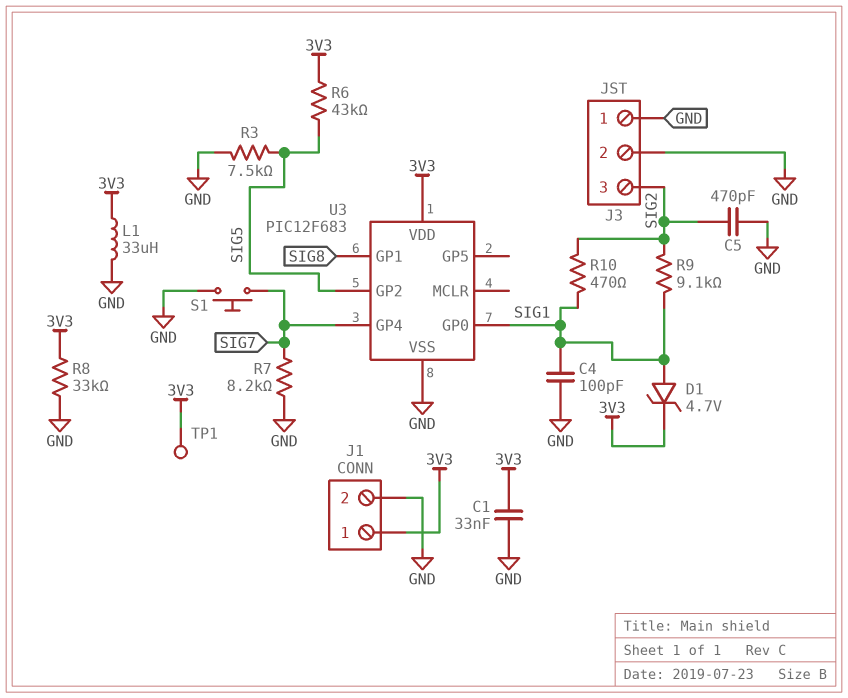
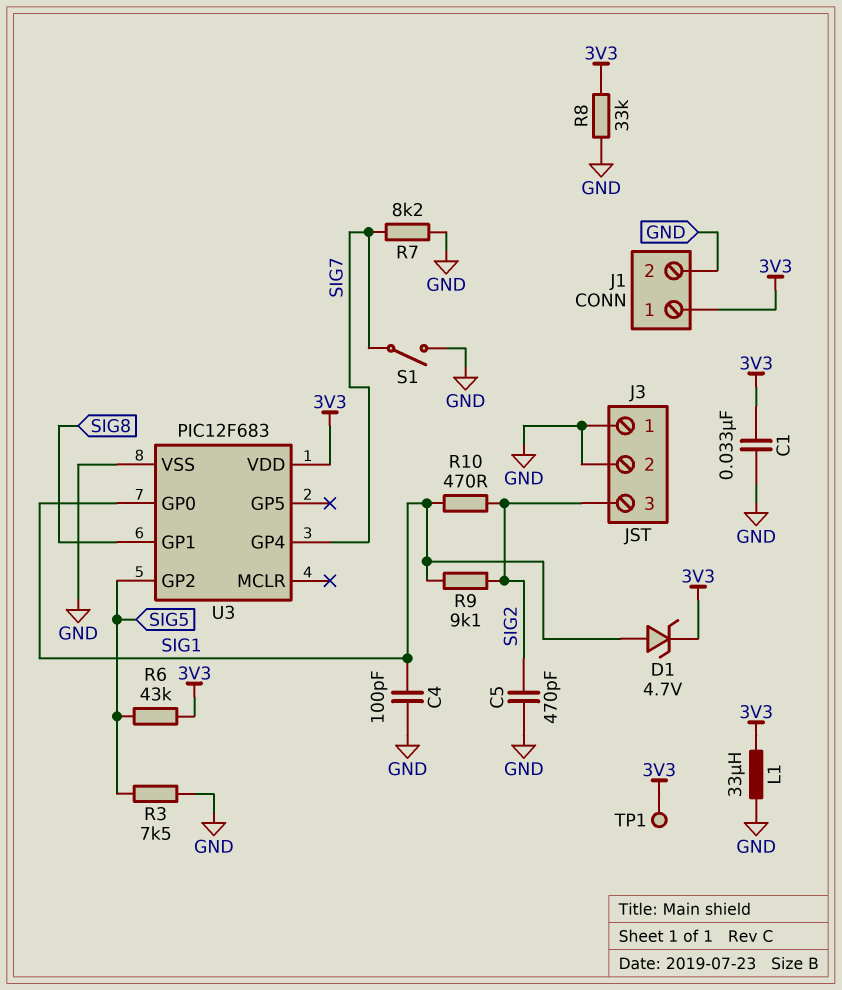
S1: button (GND, SIG7) -> switch (GND, SIG7)

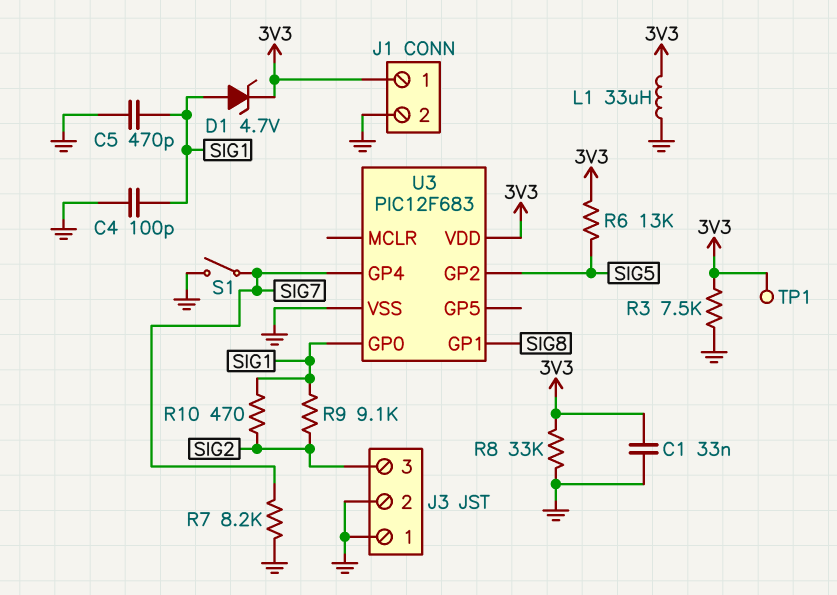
C5: 470pF (GND, SIG2) -> 470pF (GND, SIG1)
R3: 7.5k (GND, SIG5) -> 7.5k (3V3, GND)
R6: 43k (3V3, SIG5) -> 13k (3V3, SIG5)

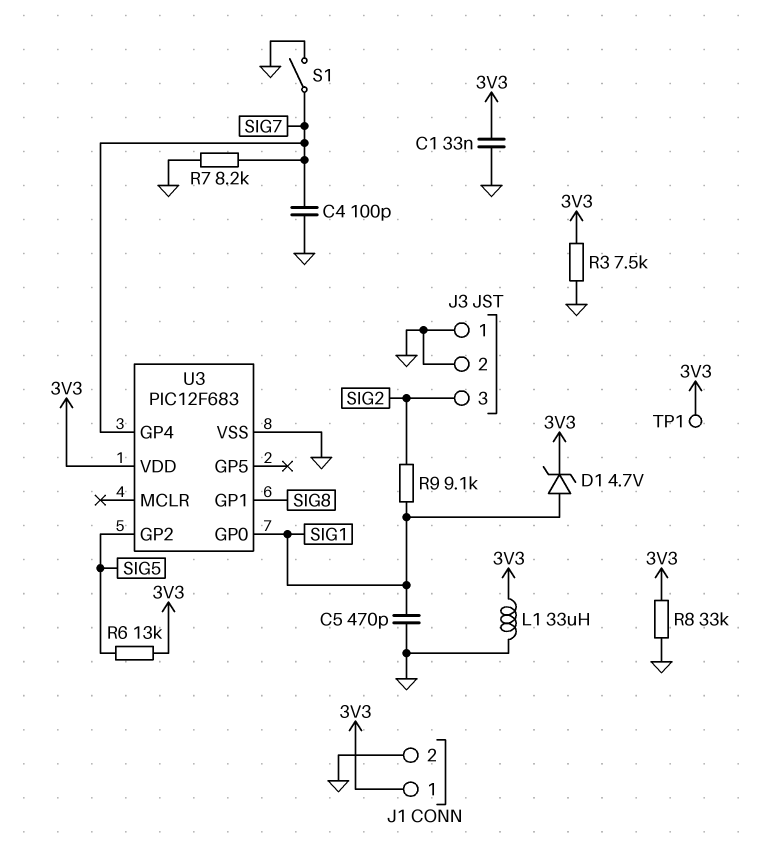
C4: 100pF (GND, SIG1) -> 100pF (GND, SIG7)
R10: 470 (SIG1, SIG2) -> none

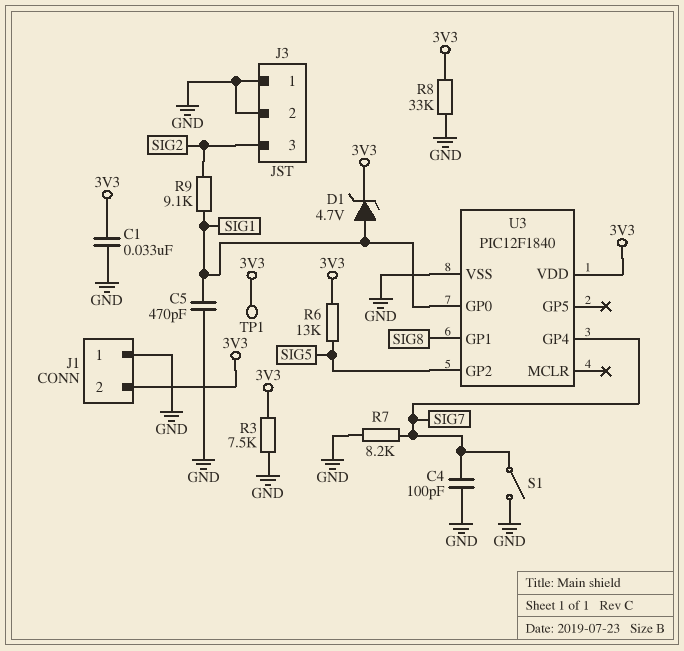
J1 pin 1: 3V3 -> GND
J1 pin 2: GND -> 3V3
L1: 33uH (3V3, GND) -> none
U3: PIC12F683 -> PIC12F1840

